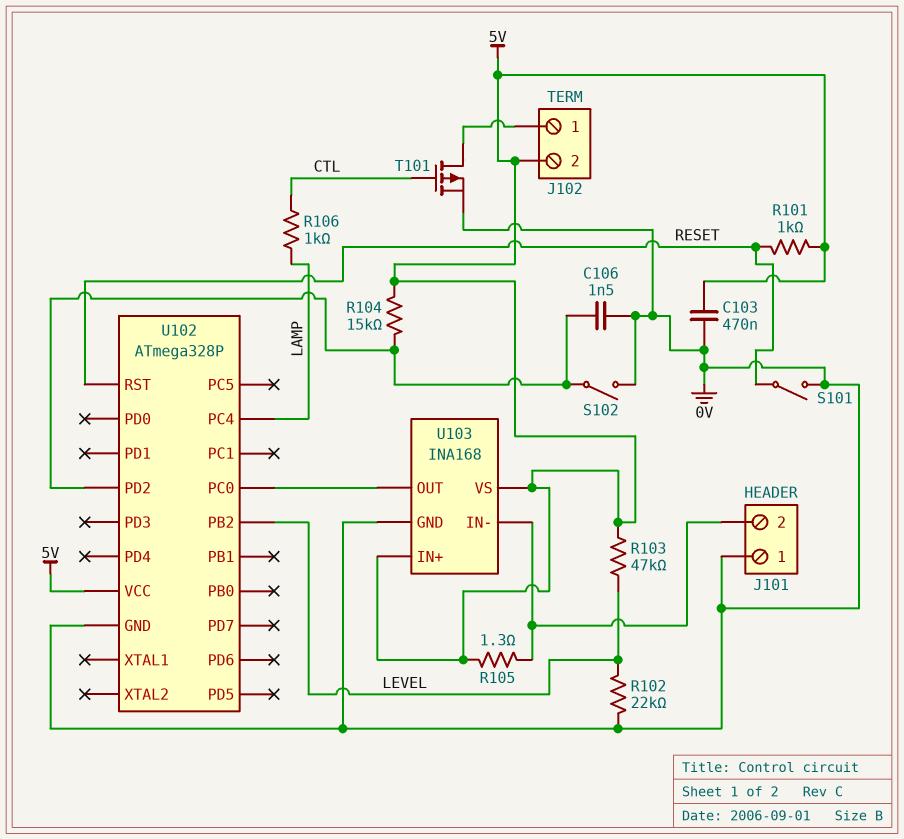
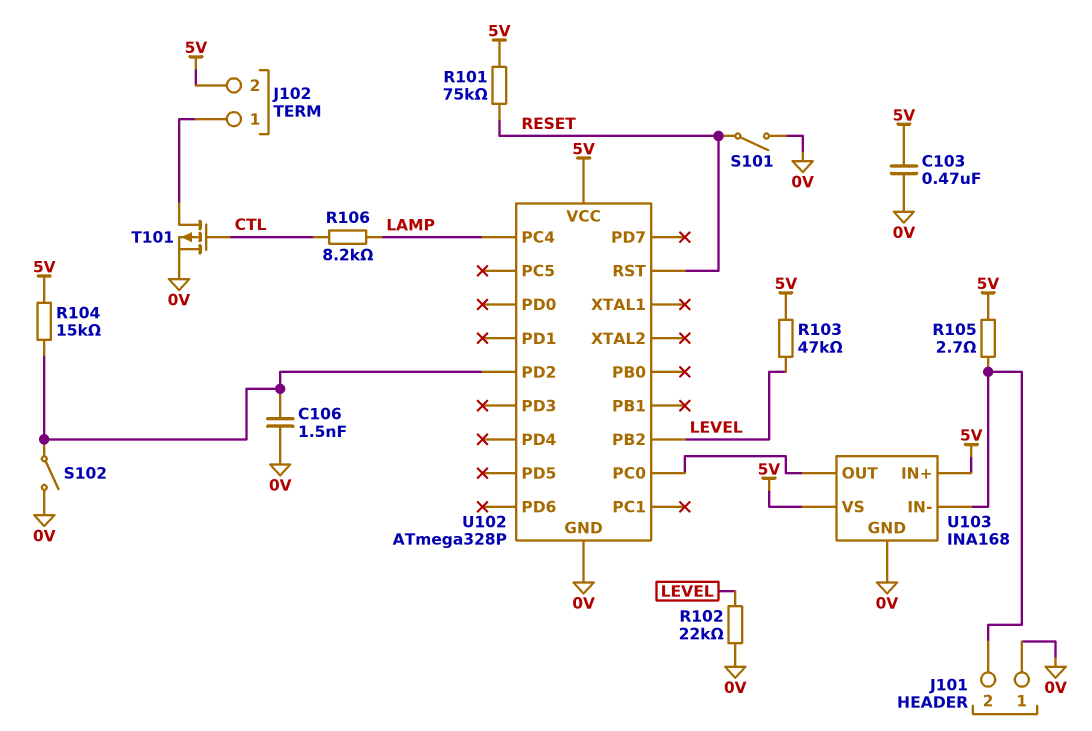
R101: 1k (5V, RESET) -> 75k (5V, RESET)
R105: 1.3 (5V, J101/2) -> 2.7 (5V, J101/2)
R106: 1k (CTL, LAMP) -> 8.2k (CTL, LAMP)

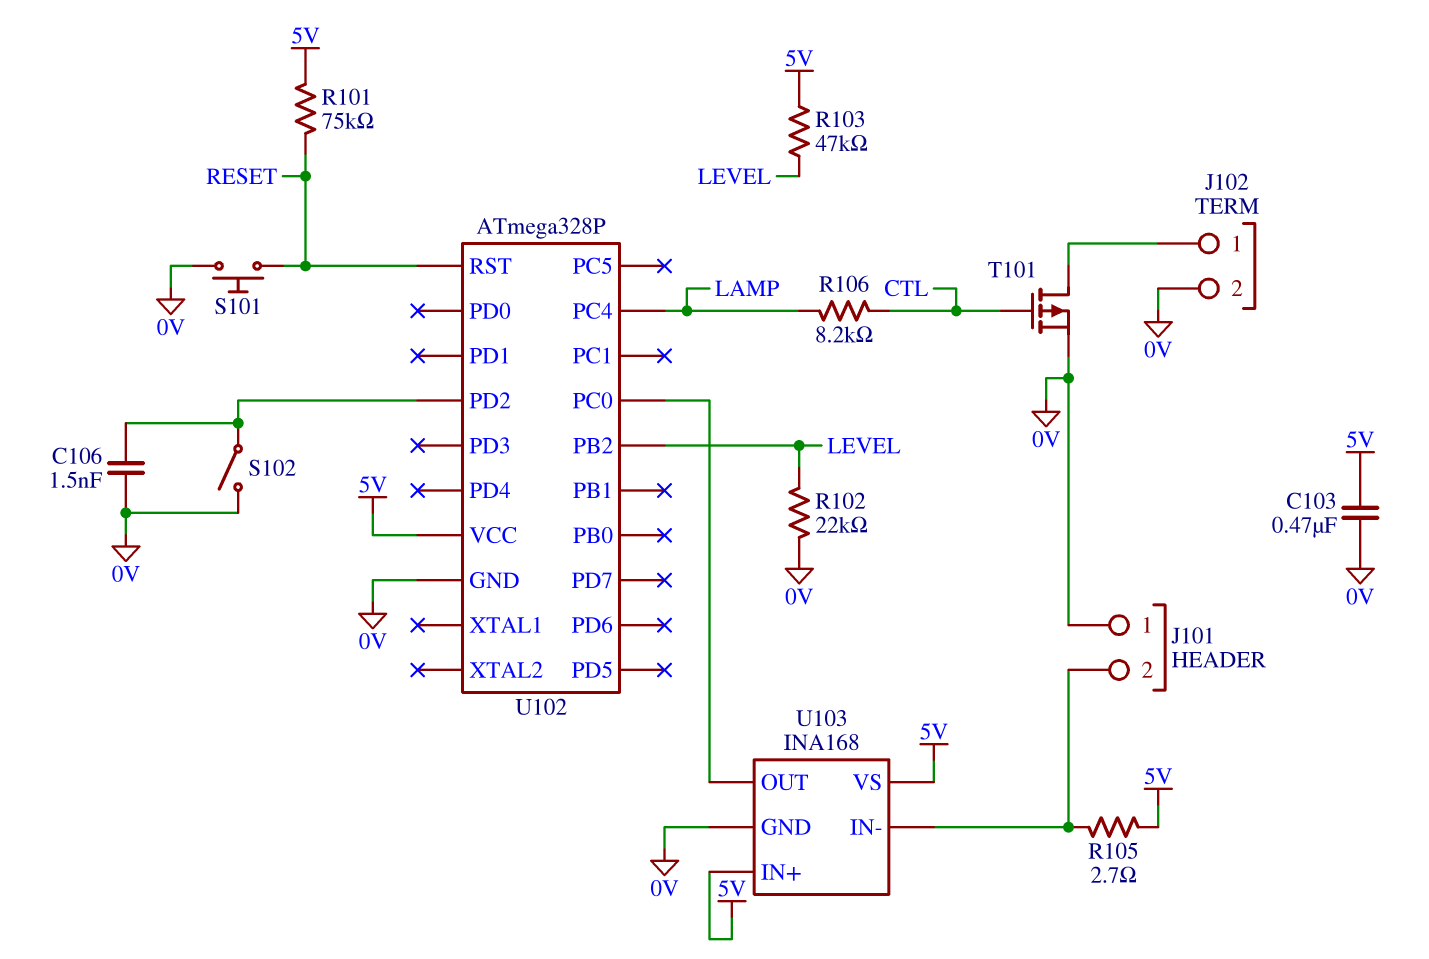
J102 pin 2: 5V -> 0V
R104: 15k (5V, U102/PD2) -> none
S101: switch (0V, RESET) -> button (0V, RESET)

